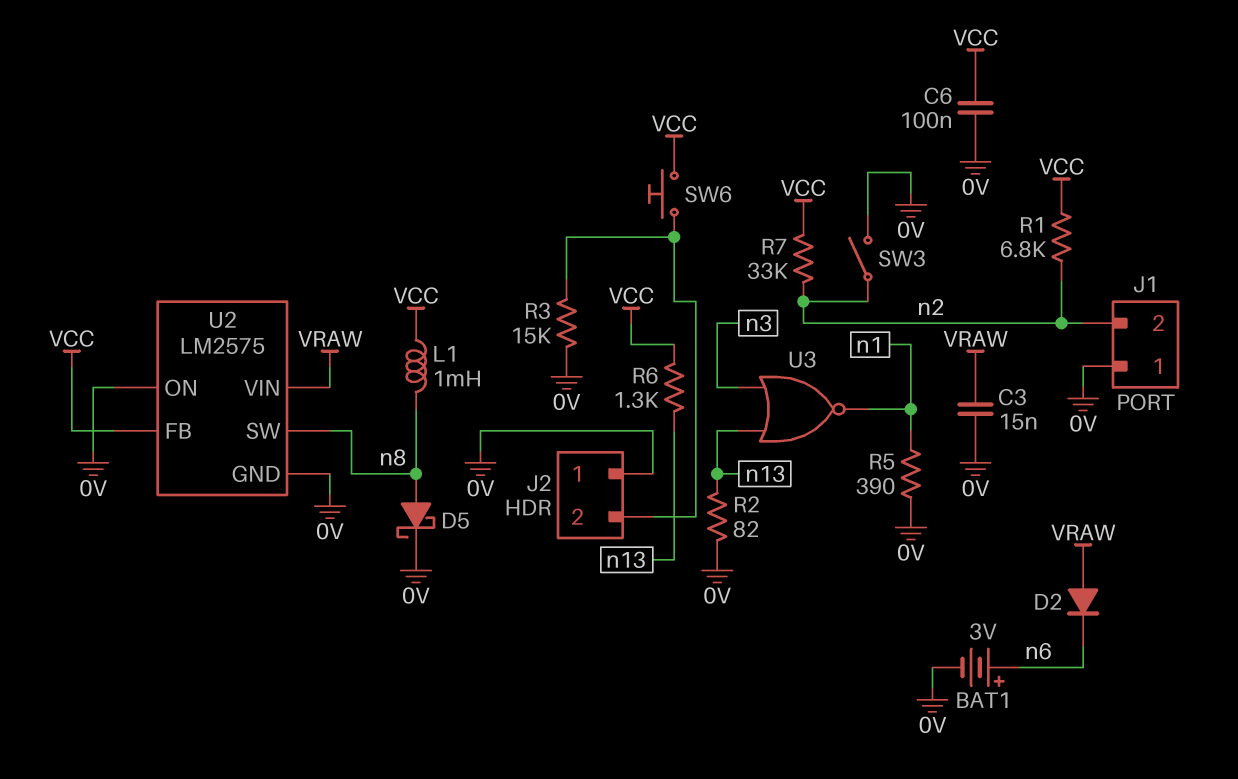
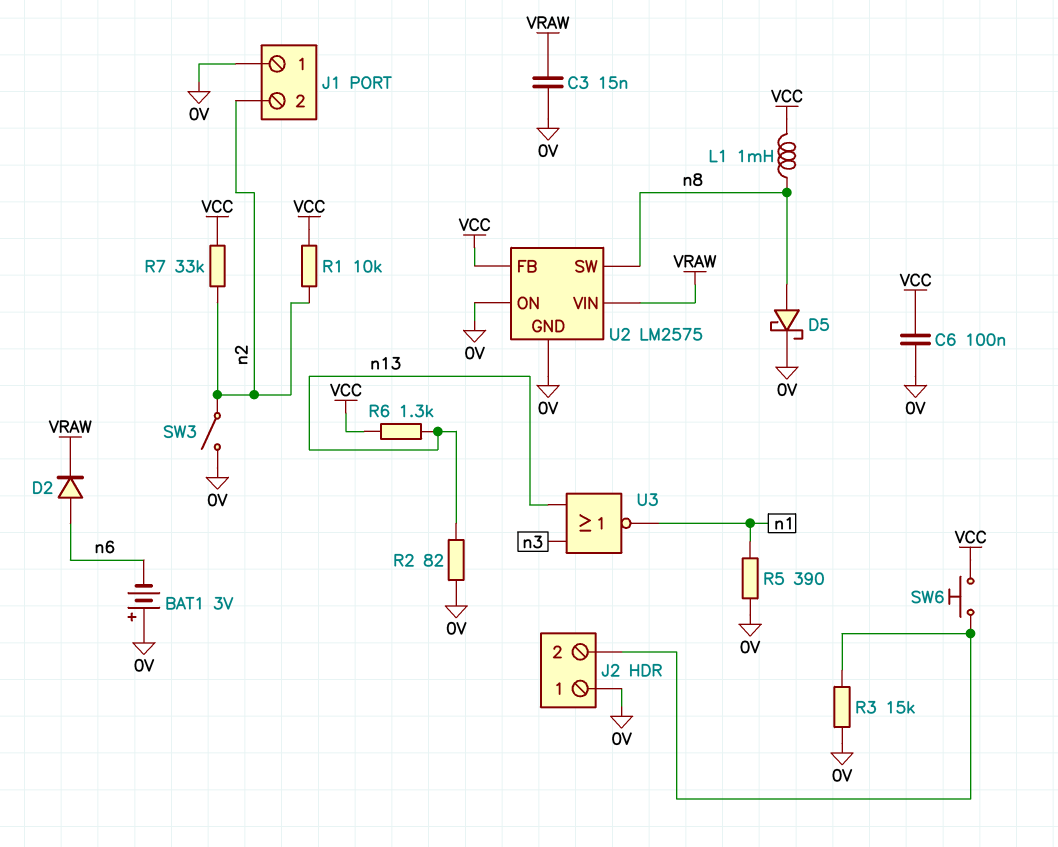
BAT1: 3V (plus n6, minus 0V) -> 3V (plus 0V, minus n6)
D2: diode (A VRAW, K n6) -> diode (A n6, K VRAW)
R1: 6.8k (VCC, n2) -> 10k (VCC, n2)

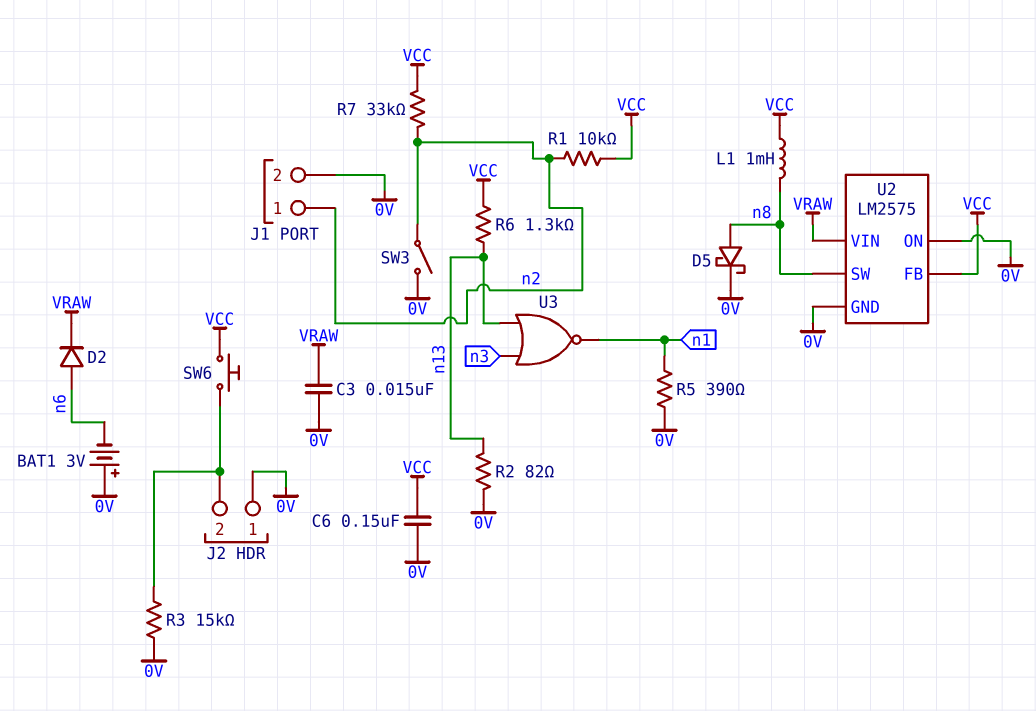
C6: 100nF (0V, VCC) -> 150nF (0V, VCC)
J1 pin 1: 0V -> n2
J1 pin 2: n2 -> 0V

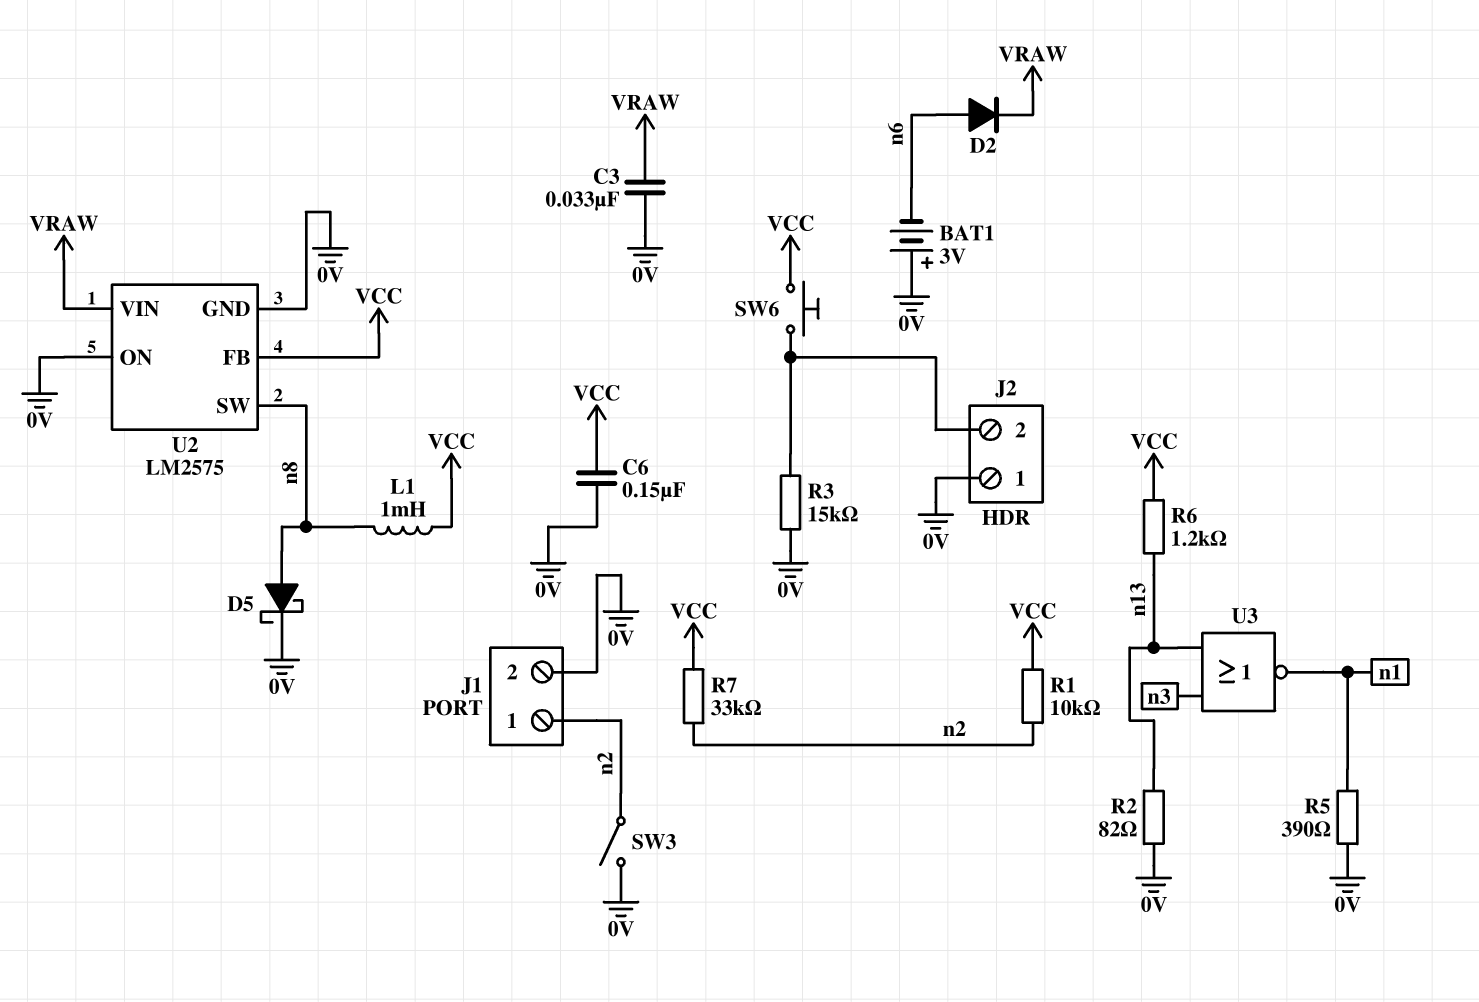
C3: 15nF (0V, VRAW) -> 33nF (0V, VRAW)
R6: 1.3k (VCC, n13) -> 1.2k (VCC, n13)

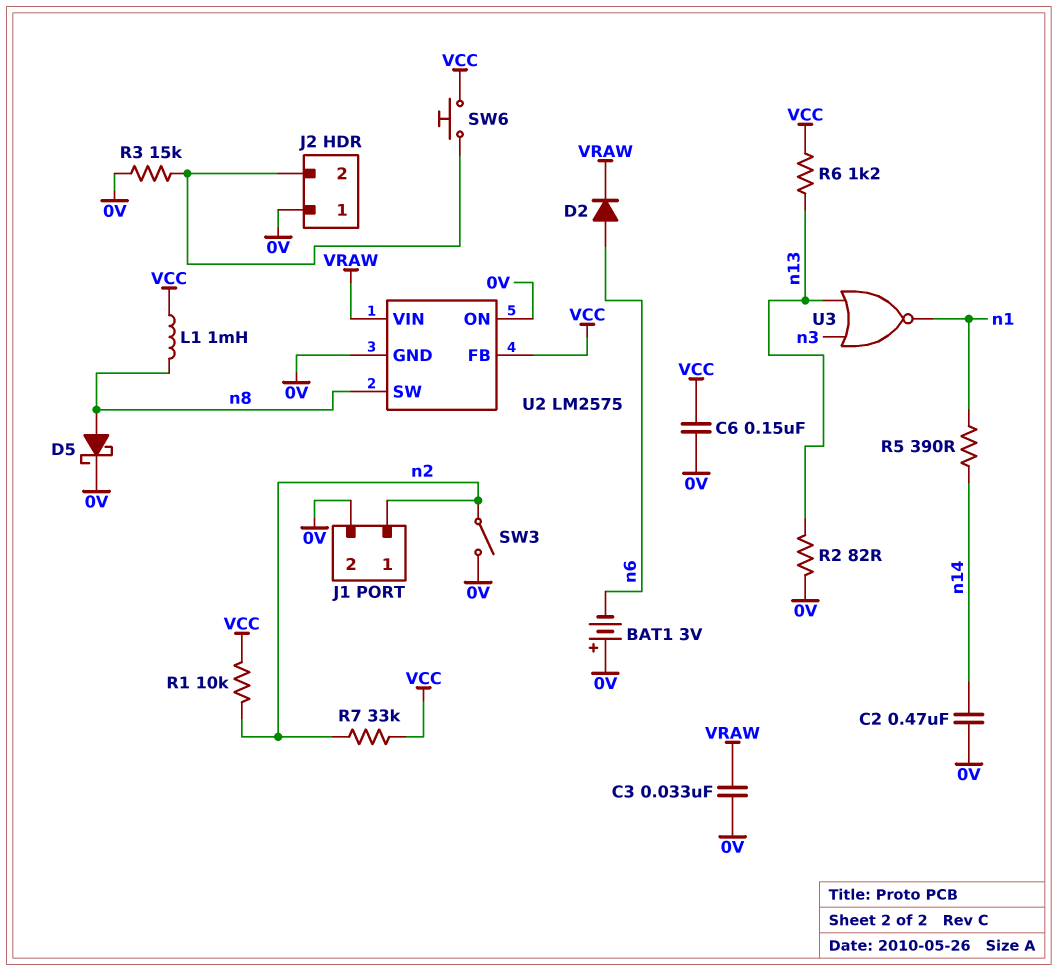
C2: none -> 470nF (0V, n14)
R5: 390 (0V, n1) -> 390 (n1, n14)

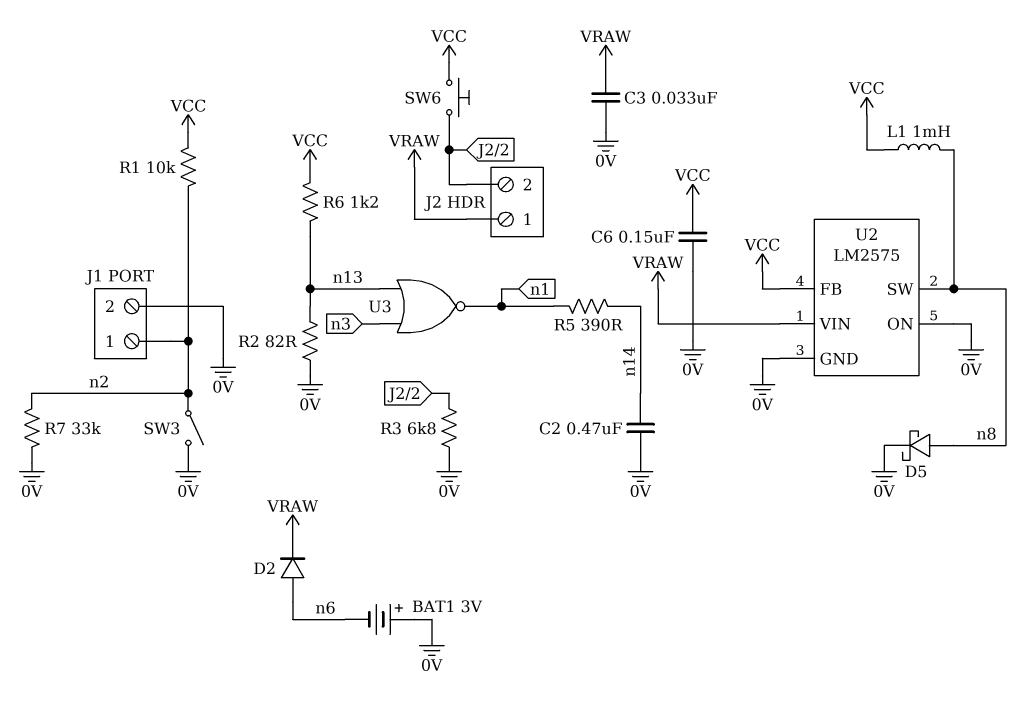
J2 pin 1: 0V -> VRAW
R3: 15k (0V, J2/2) -> 6.8k (0V, J2/2)
R7: 33k (VCC, n2) -> 33k (0V, n2)

